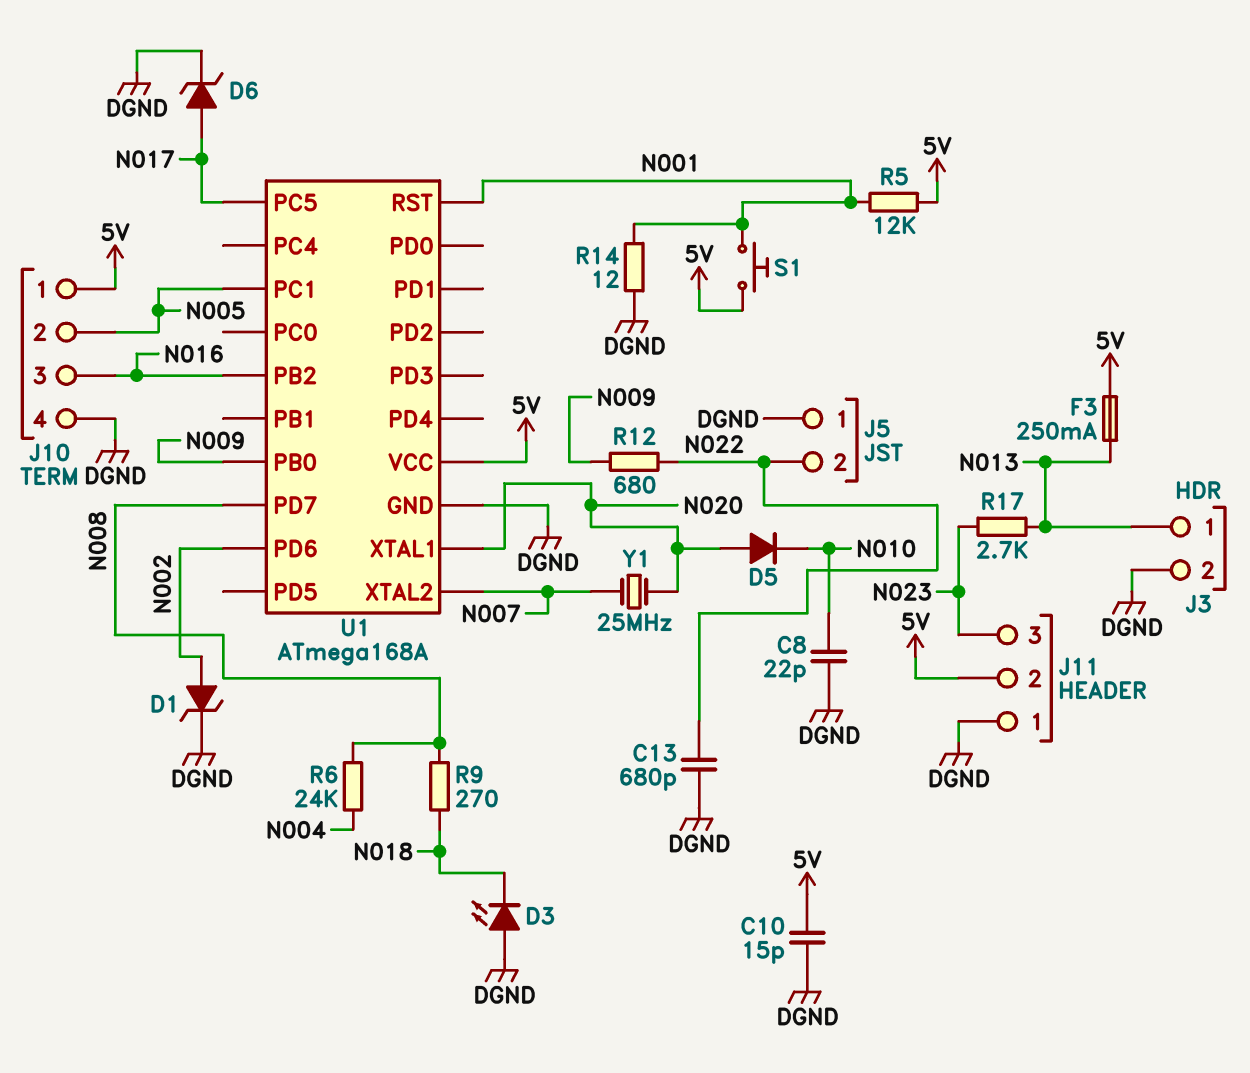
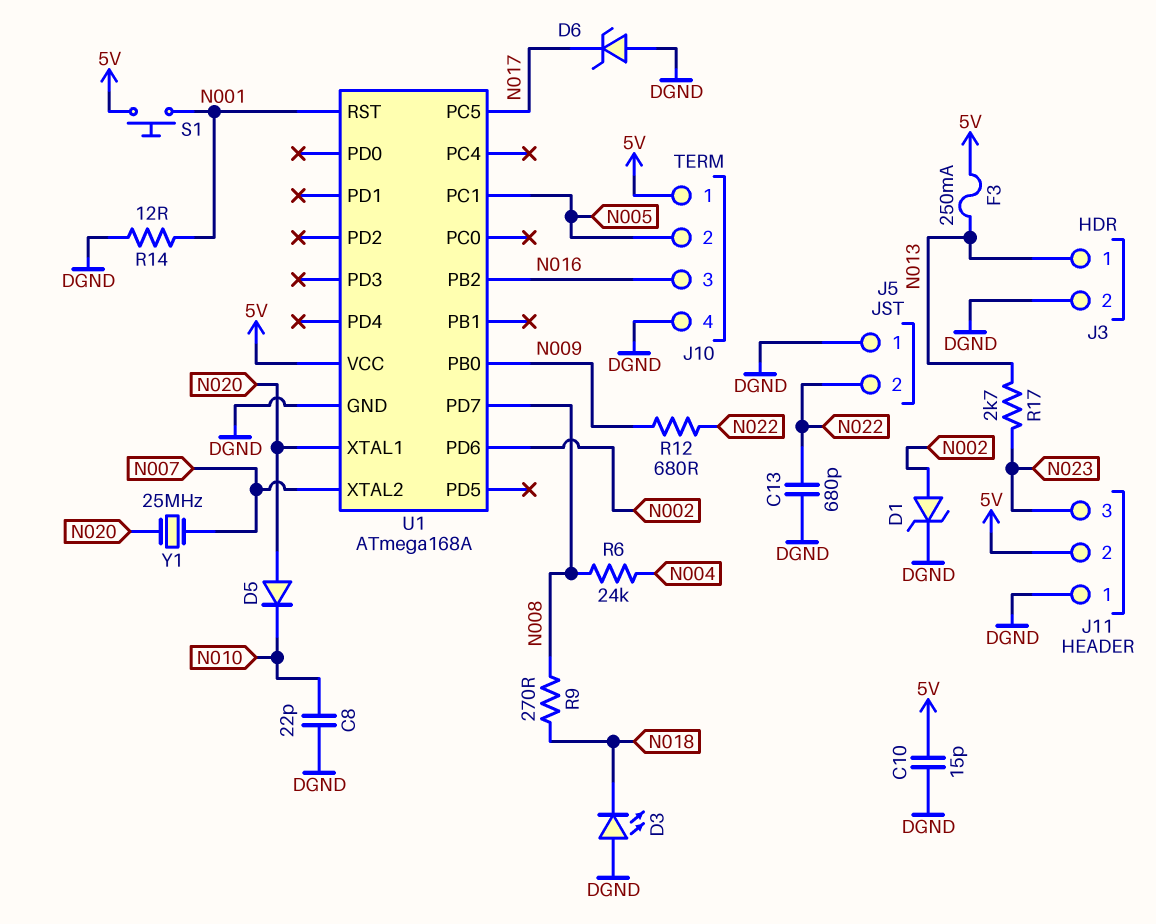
D6: zener (A N017, K DGND) -> zener (A DGND, K N017)
R5: 12k (5V, N001) -> none

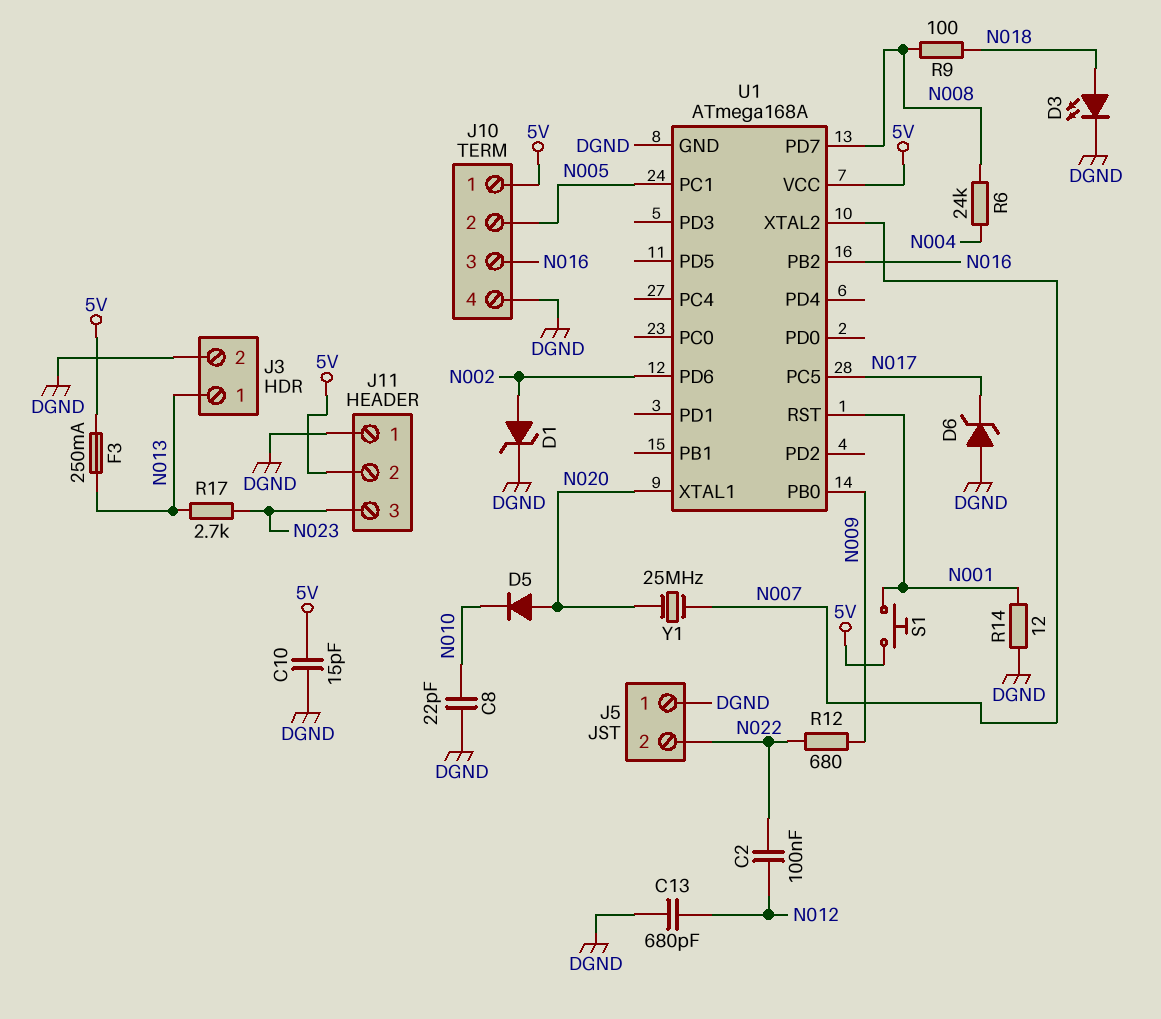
C2: none -> 100nF (N012, N022)
C13: 680pF (DGND, N022) -> 680pF (DGND, N012)
D3: LED (A DGND, K N018) -> LED (A N018, K DGND)
R9: 270 (N008, N018) -> 100 (N008, N018)

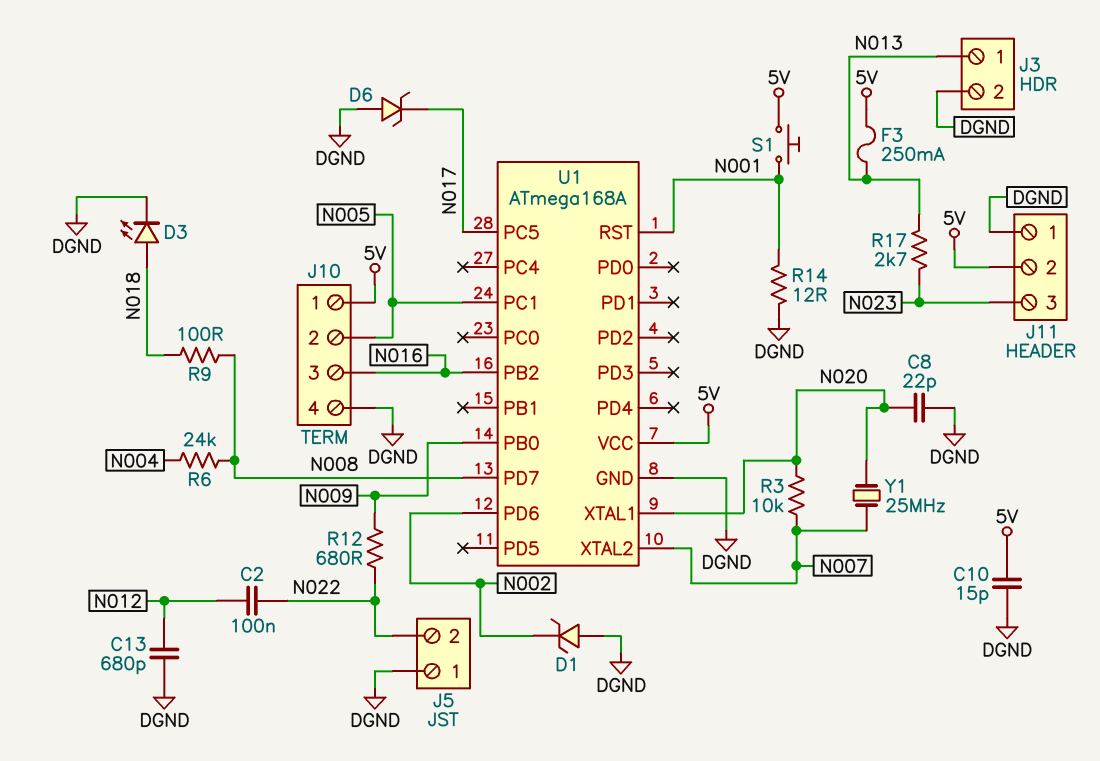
C8: 22pF (DGND, N010) -> 22pF (DGND, N020)
D1: zener (A N002, K DGND) -> zener (A DGND, K N002)
D5: diode (A N020, K N010) -> none
R3: none -> 10k (N007, N020)

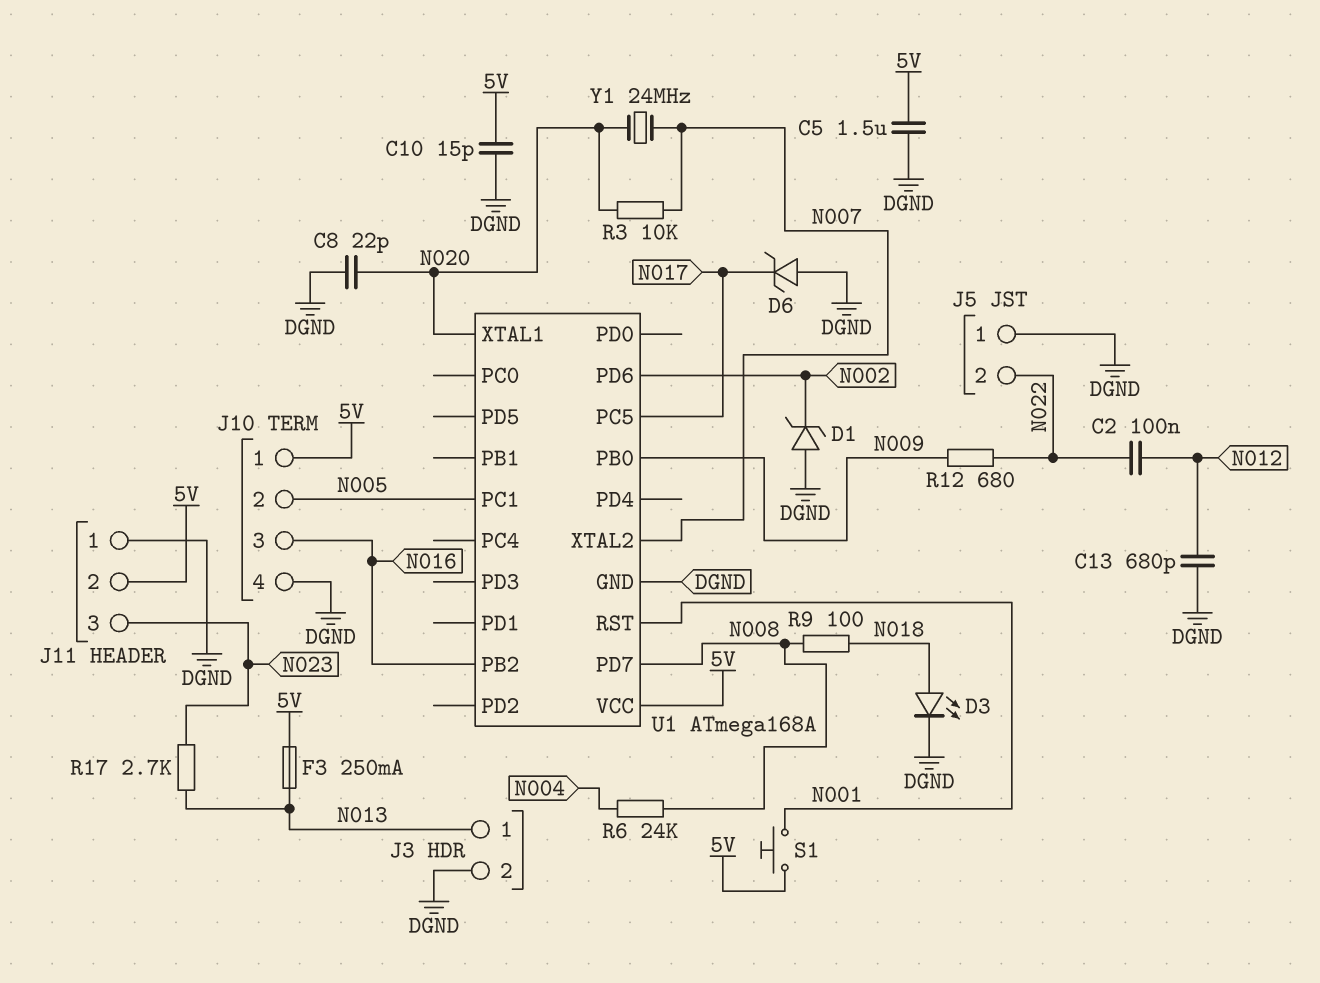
C5: none -> 1.5uF (5V, DGND)
R14: 12 (DGND, N001) -> none
Y1: 25MHz (N007, N020) -> 24MHz (N007, N020)

